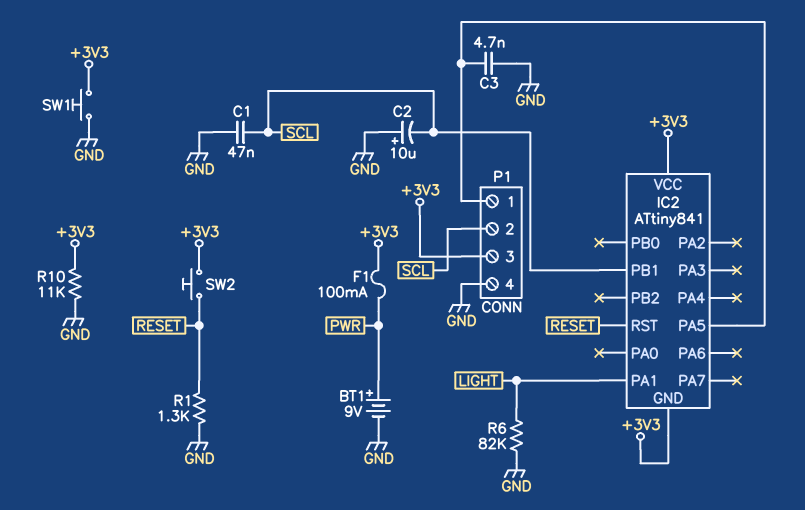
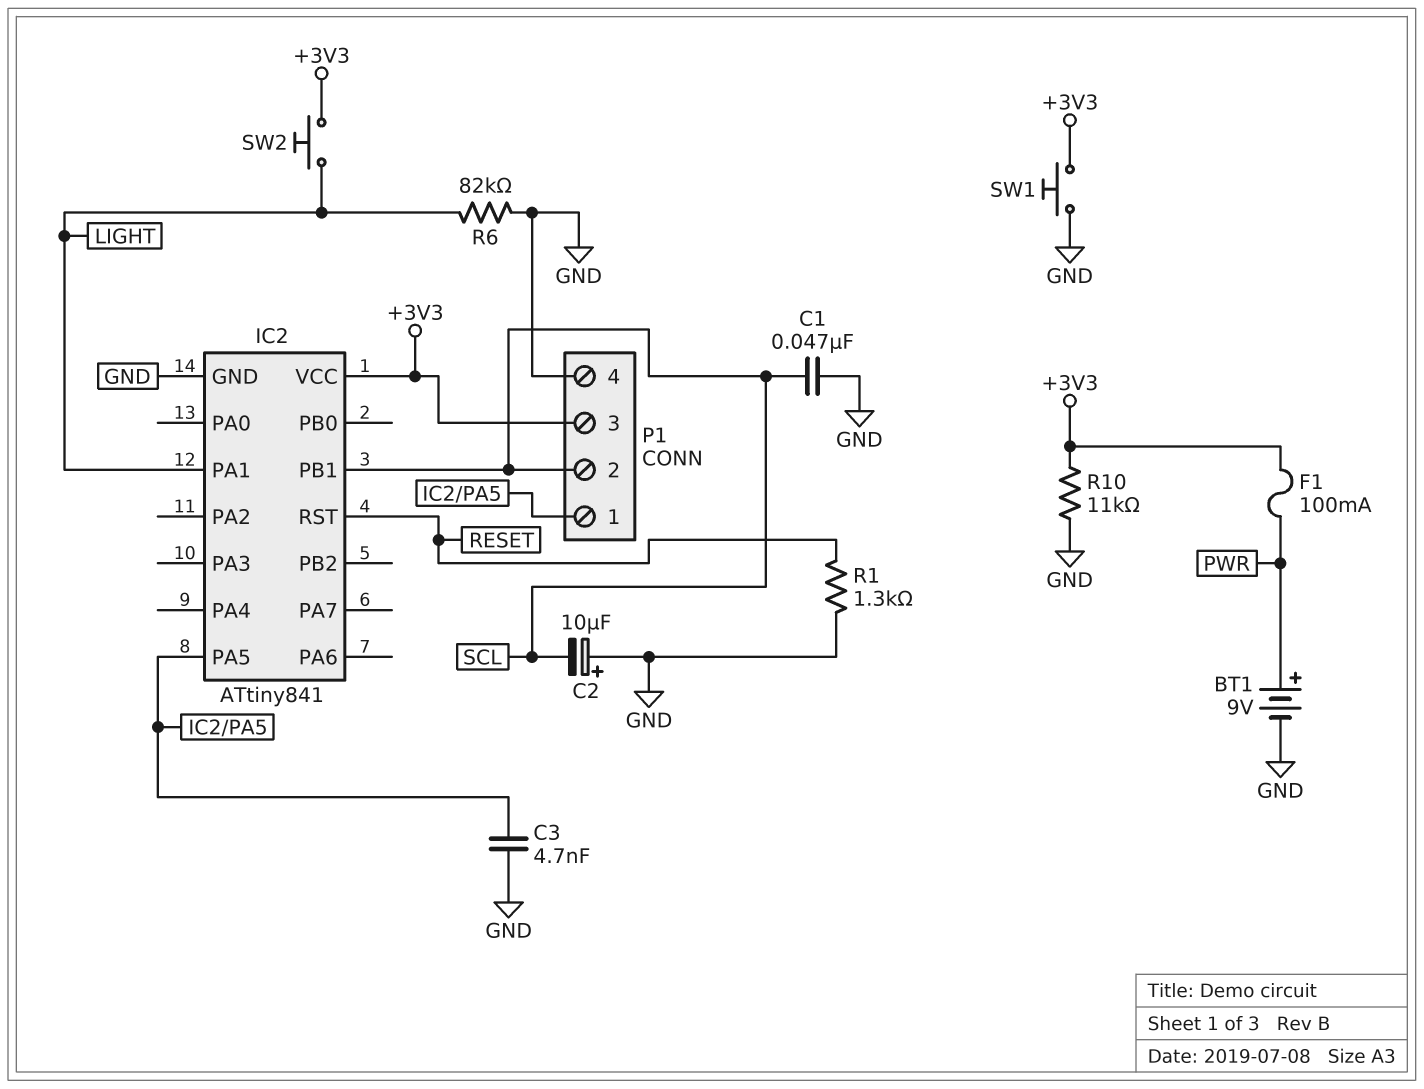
IC2 pin GND: +3V3 -> GND
SW2: button (+3V3, RESET) -> button (+3V3, LIGHT)

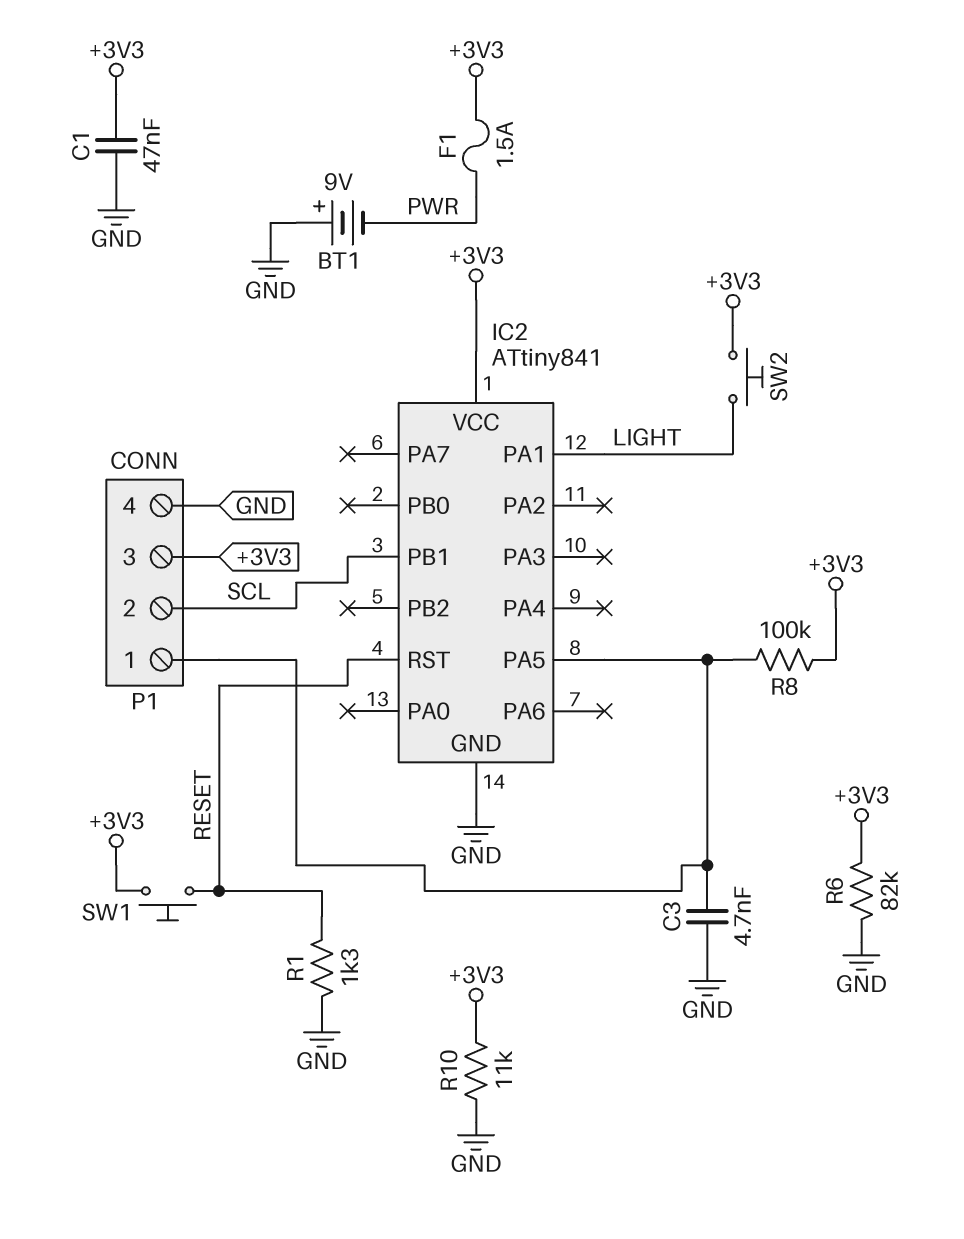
BT1: 9V (plus PWR, minus GND) -> 9V (plus GND, minus PWR)
C1: 47nF (GND, SCL) -> 47nF (+3V3, GND)
C2: 10uF (plus GND, minus SCL) -> none
F1: 100mA (+3V3, PWR) -> 1.5A (+3V3, PWR)
R6: 82k (GND, LIGHT) -> 82k (+3V3, GND)
R8: none -> 100k (+3V3, IC2/PA5)
SW1: button (+3V3, GND) -> button (+3V3, RESET)

